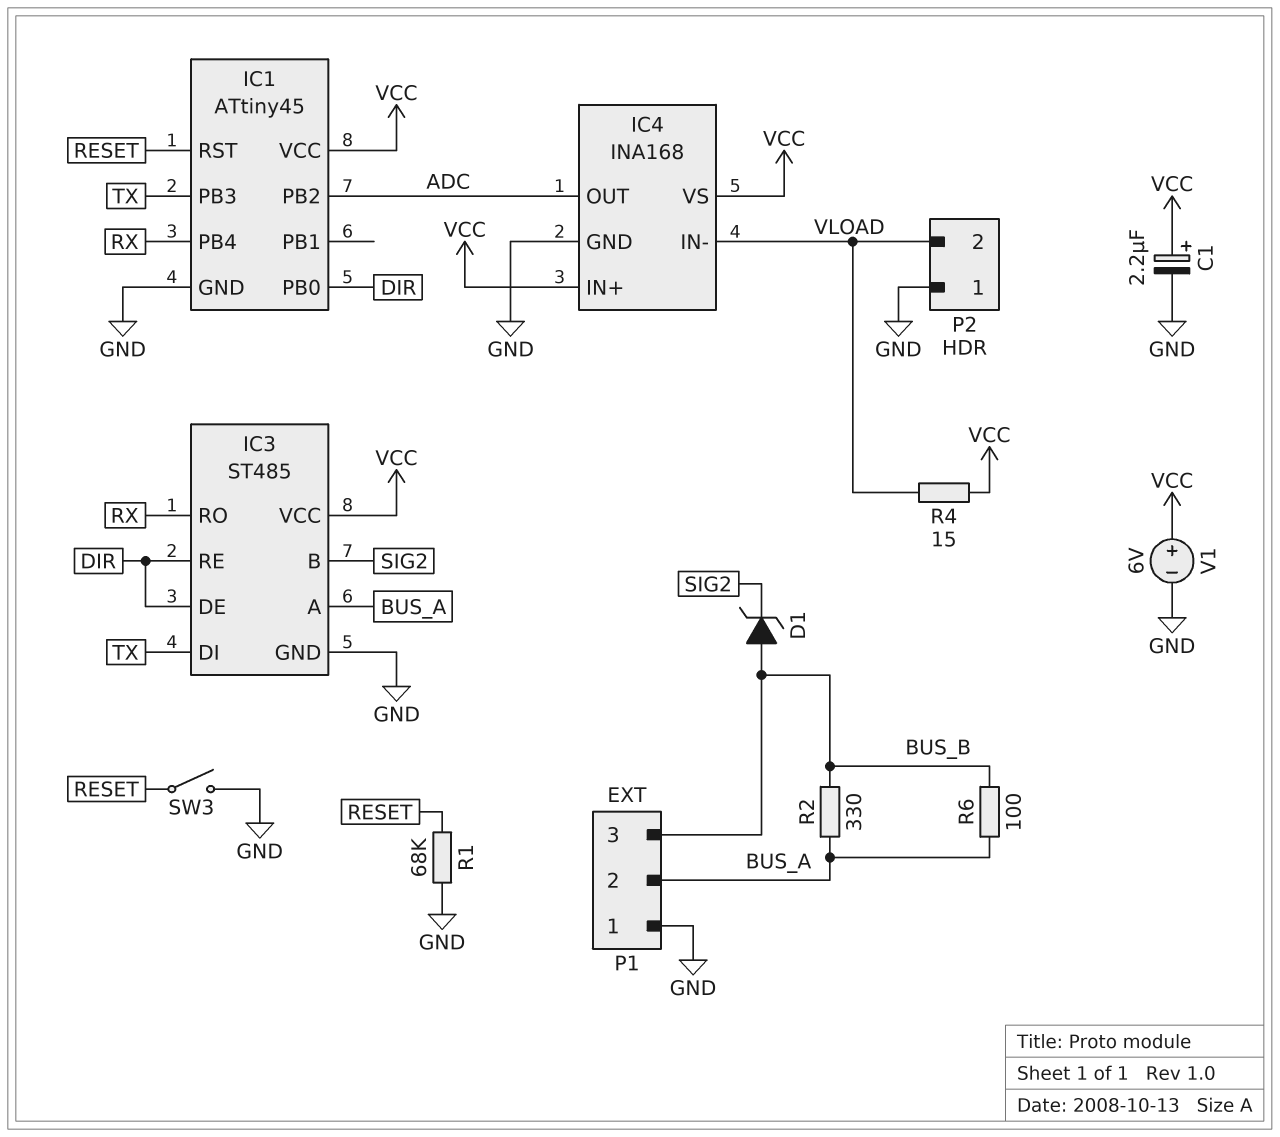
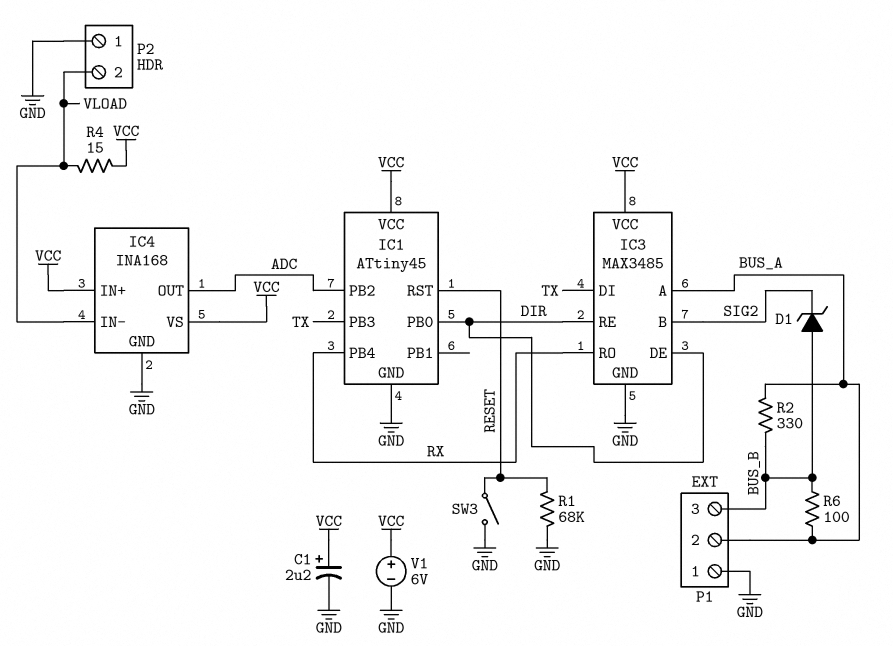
IC3: ST485 -> MAX3485

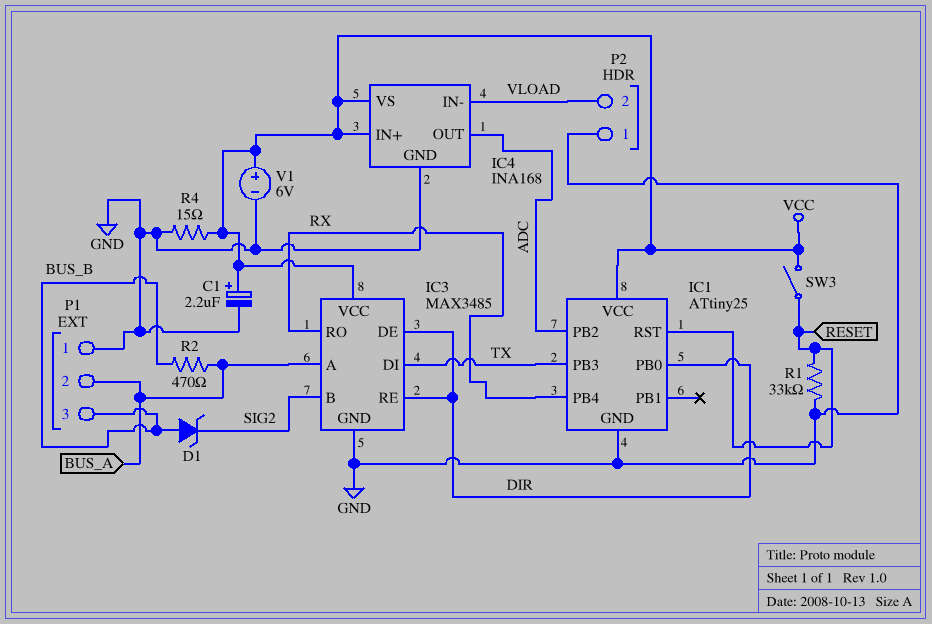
IC1: ATtiny45 -> ATtiny25
R1: 68k (GND, RESET) -> 33k (GND, RESET)
R2: 330 (BUS_A, BUS_B) -> 470 (BUS_A, BUS_B)
R4: 15 (VCC, VLOAD) -> 15 (GND, VCC)
R6: 100 (BUS_A, BUS_B) -> none
SW3: switch (GND, RESET) -> switch (RESET, VCC)

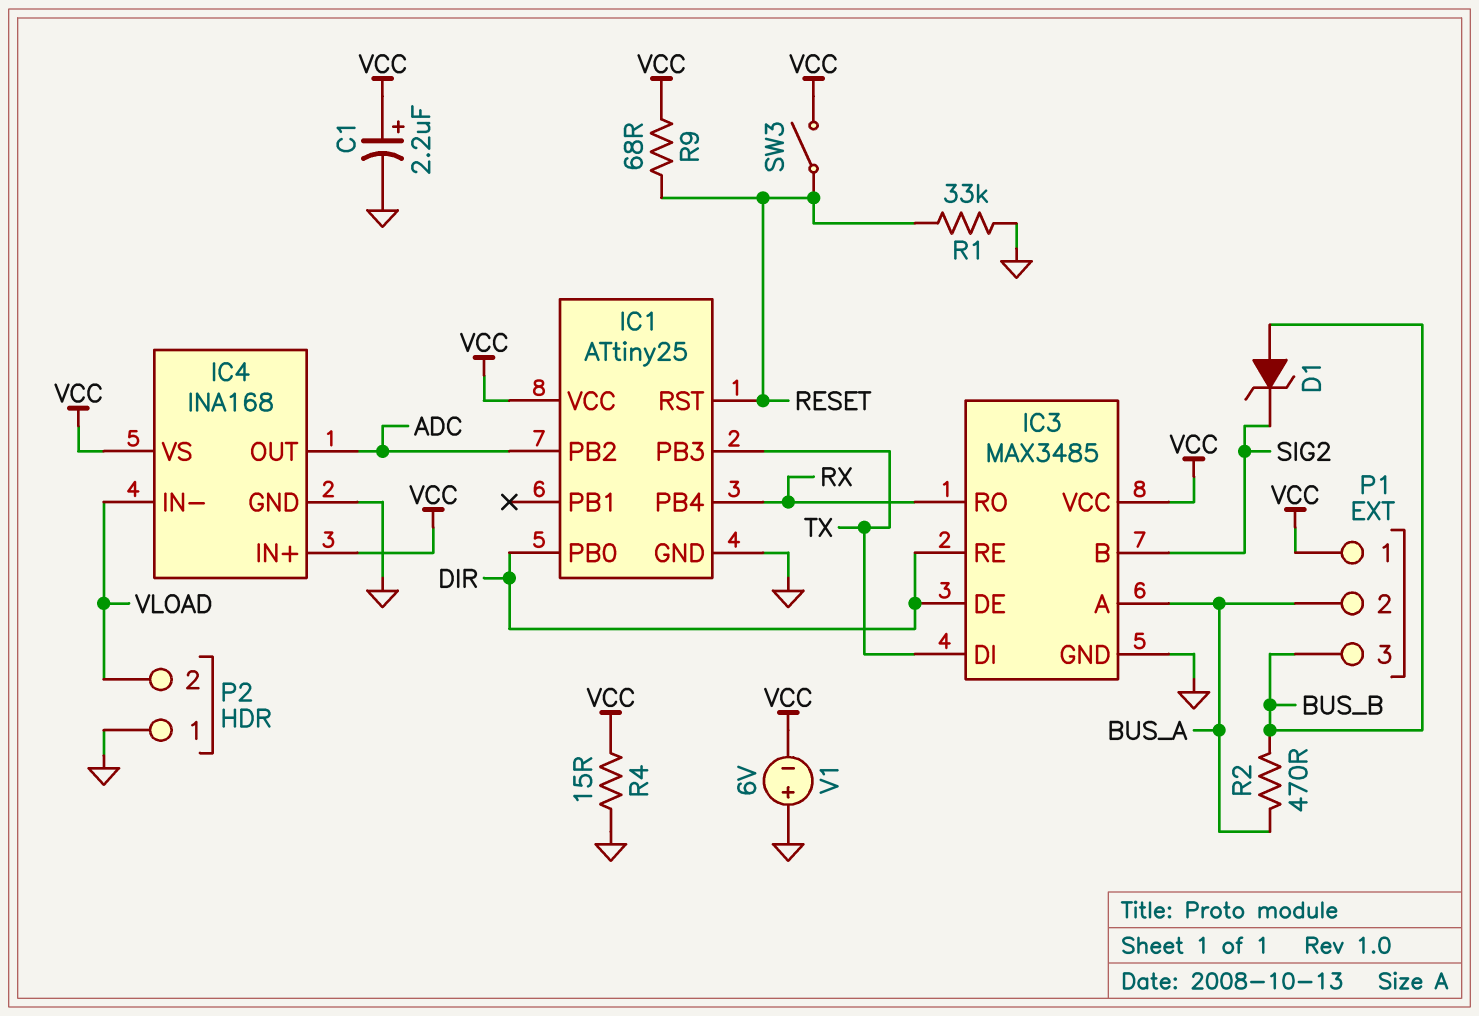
P1 pin 1: GND -> VCC
R9: none -> 68 (RESET, VCC)
V1: 6V (plus VCC, minus GND) -> 6V (plus GND, minus VCC)

